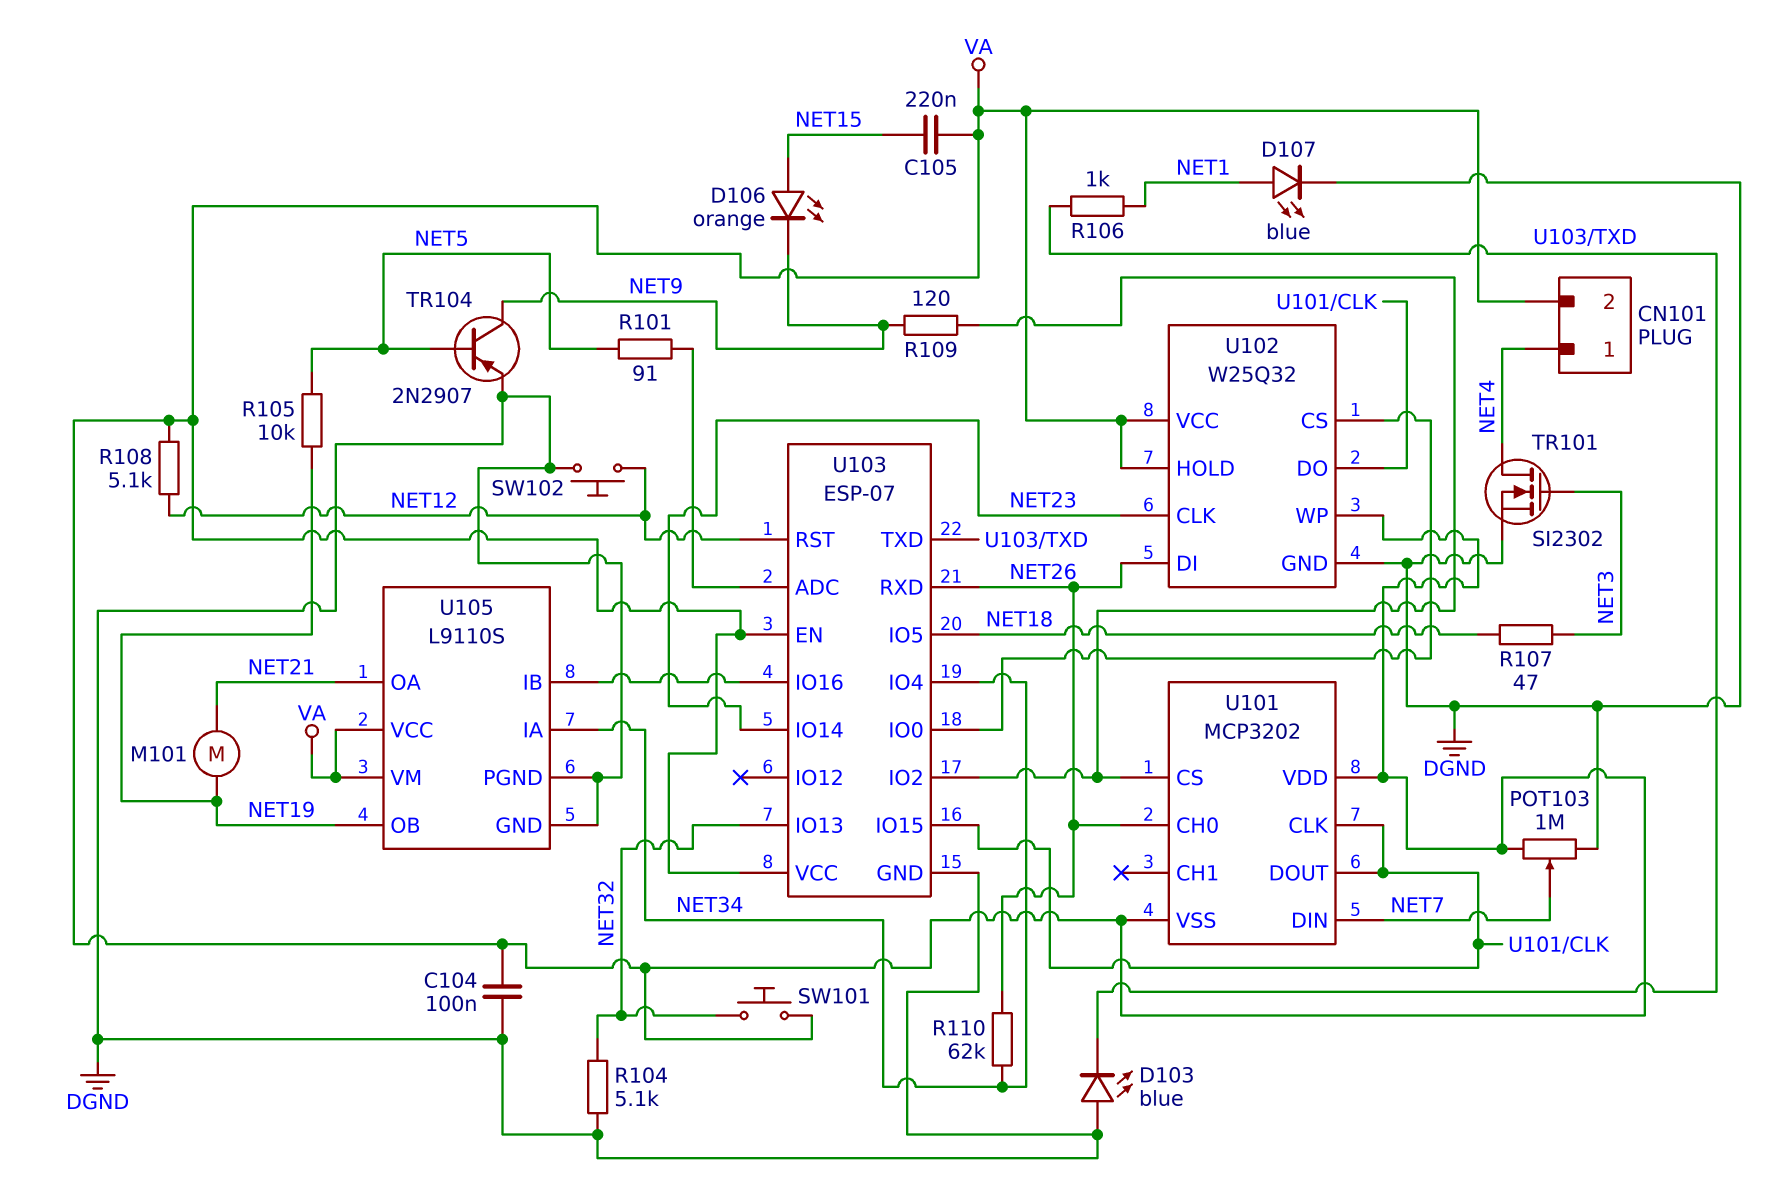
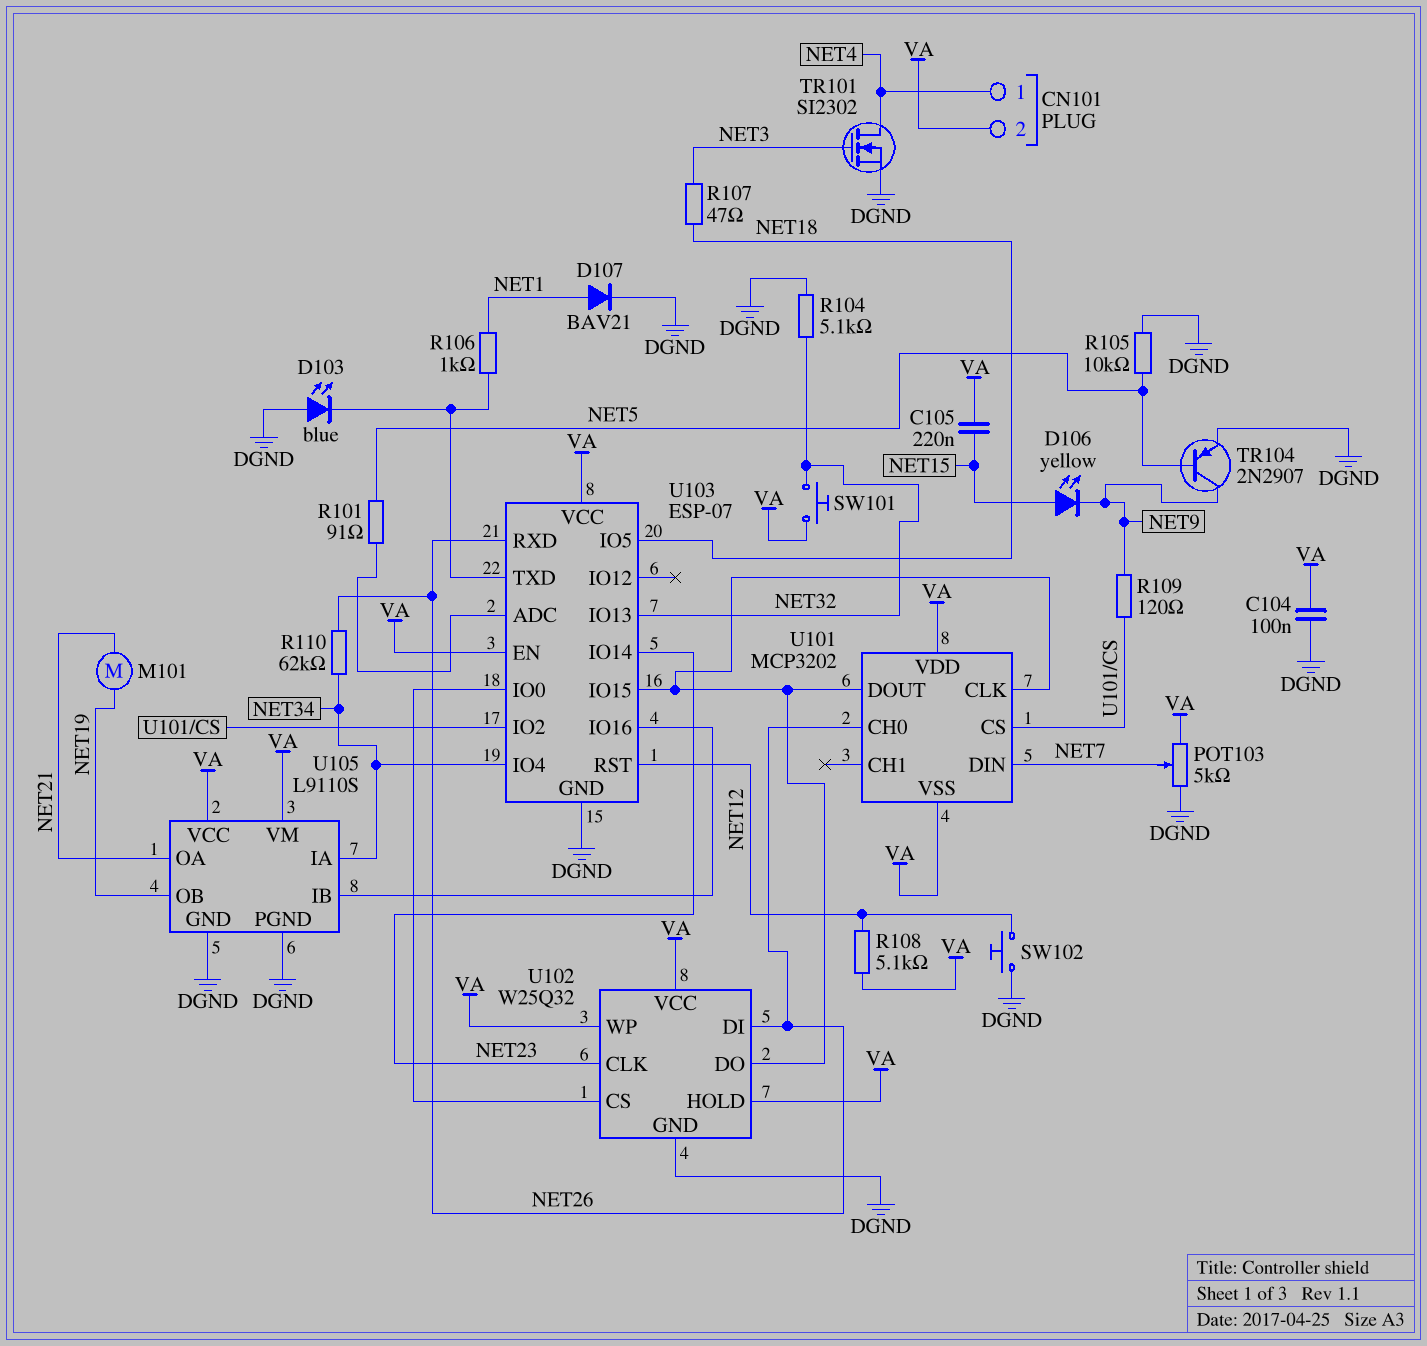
D106: LED orange (A NET15, K NET9) -> LED yellow (A NET15, K NET9)
D107: LED blue (A NET1, K DGND) -> diode BAV21 (A NET1, K DGND)
POT103: 1M (DGND, VA, wiper NET7) -> 5k (DGND, VA, wiper NET7)
R105: 10k (NET5, NET19) -> 10k (DGND, NET5)

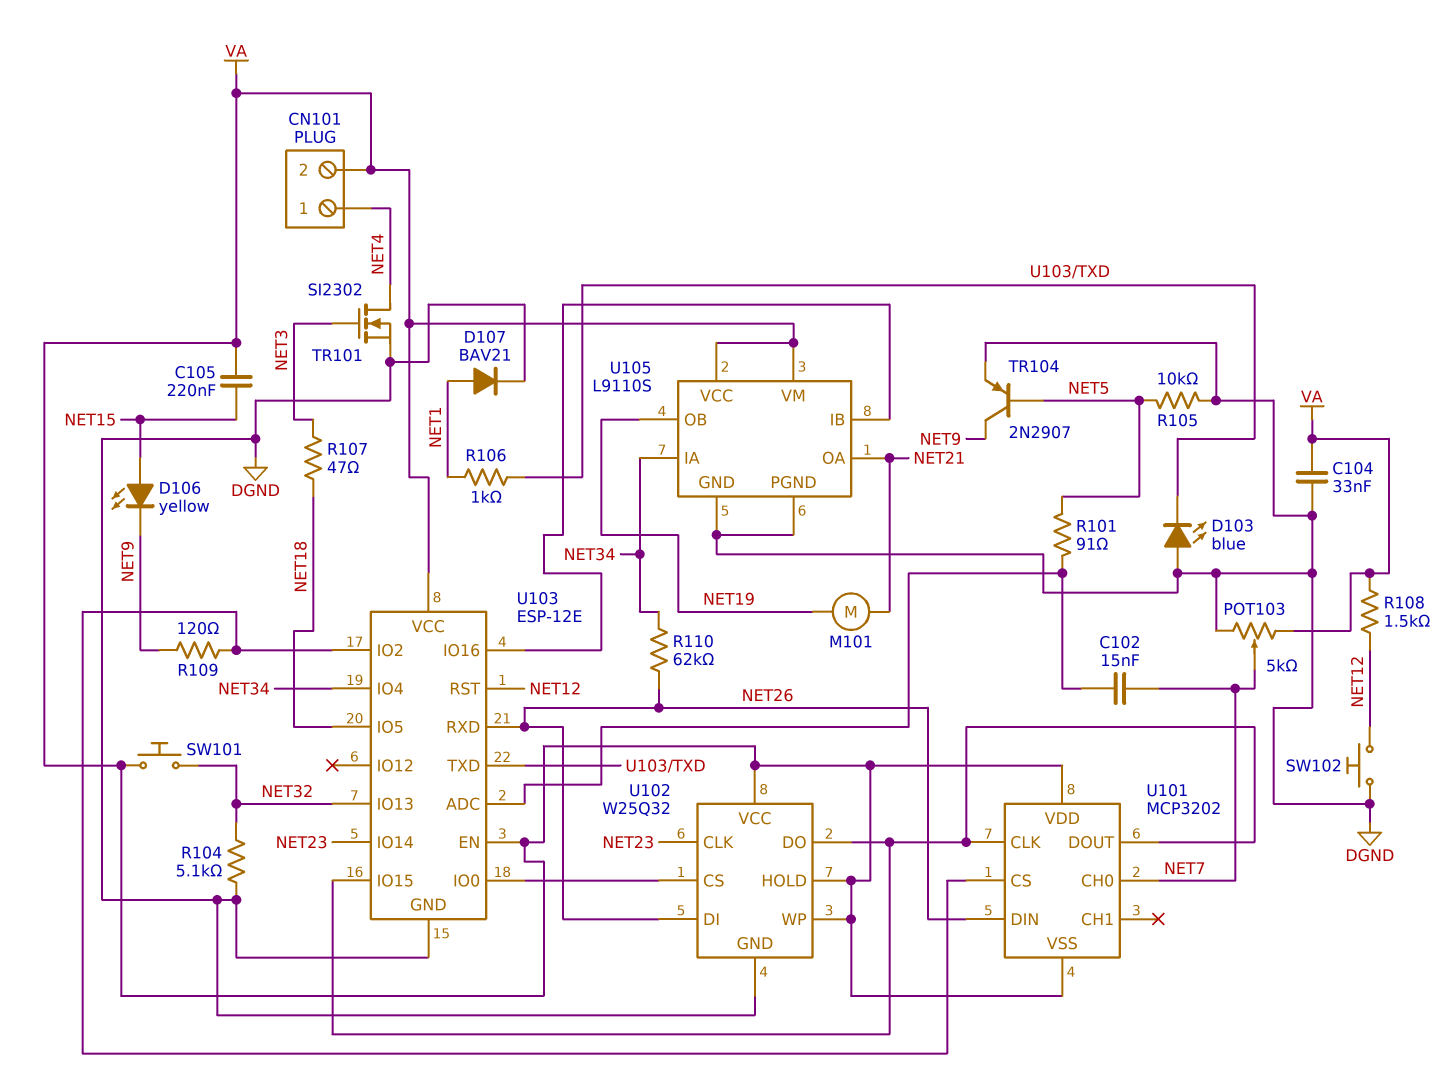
C102: none -> 15nF (NET7, U103/ADC)
C104: 100nF (DGND, VA) -> 33nF (DGND, VA)
R108: 5.1k (NET12, VA) -> 1.5k (NET12, VA)
U101 pin CH0: NET26 -> NET7
U101 pin DIN: NET7 -> NET26
U103: ESP-07 -> ESP-12E

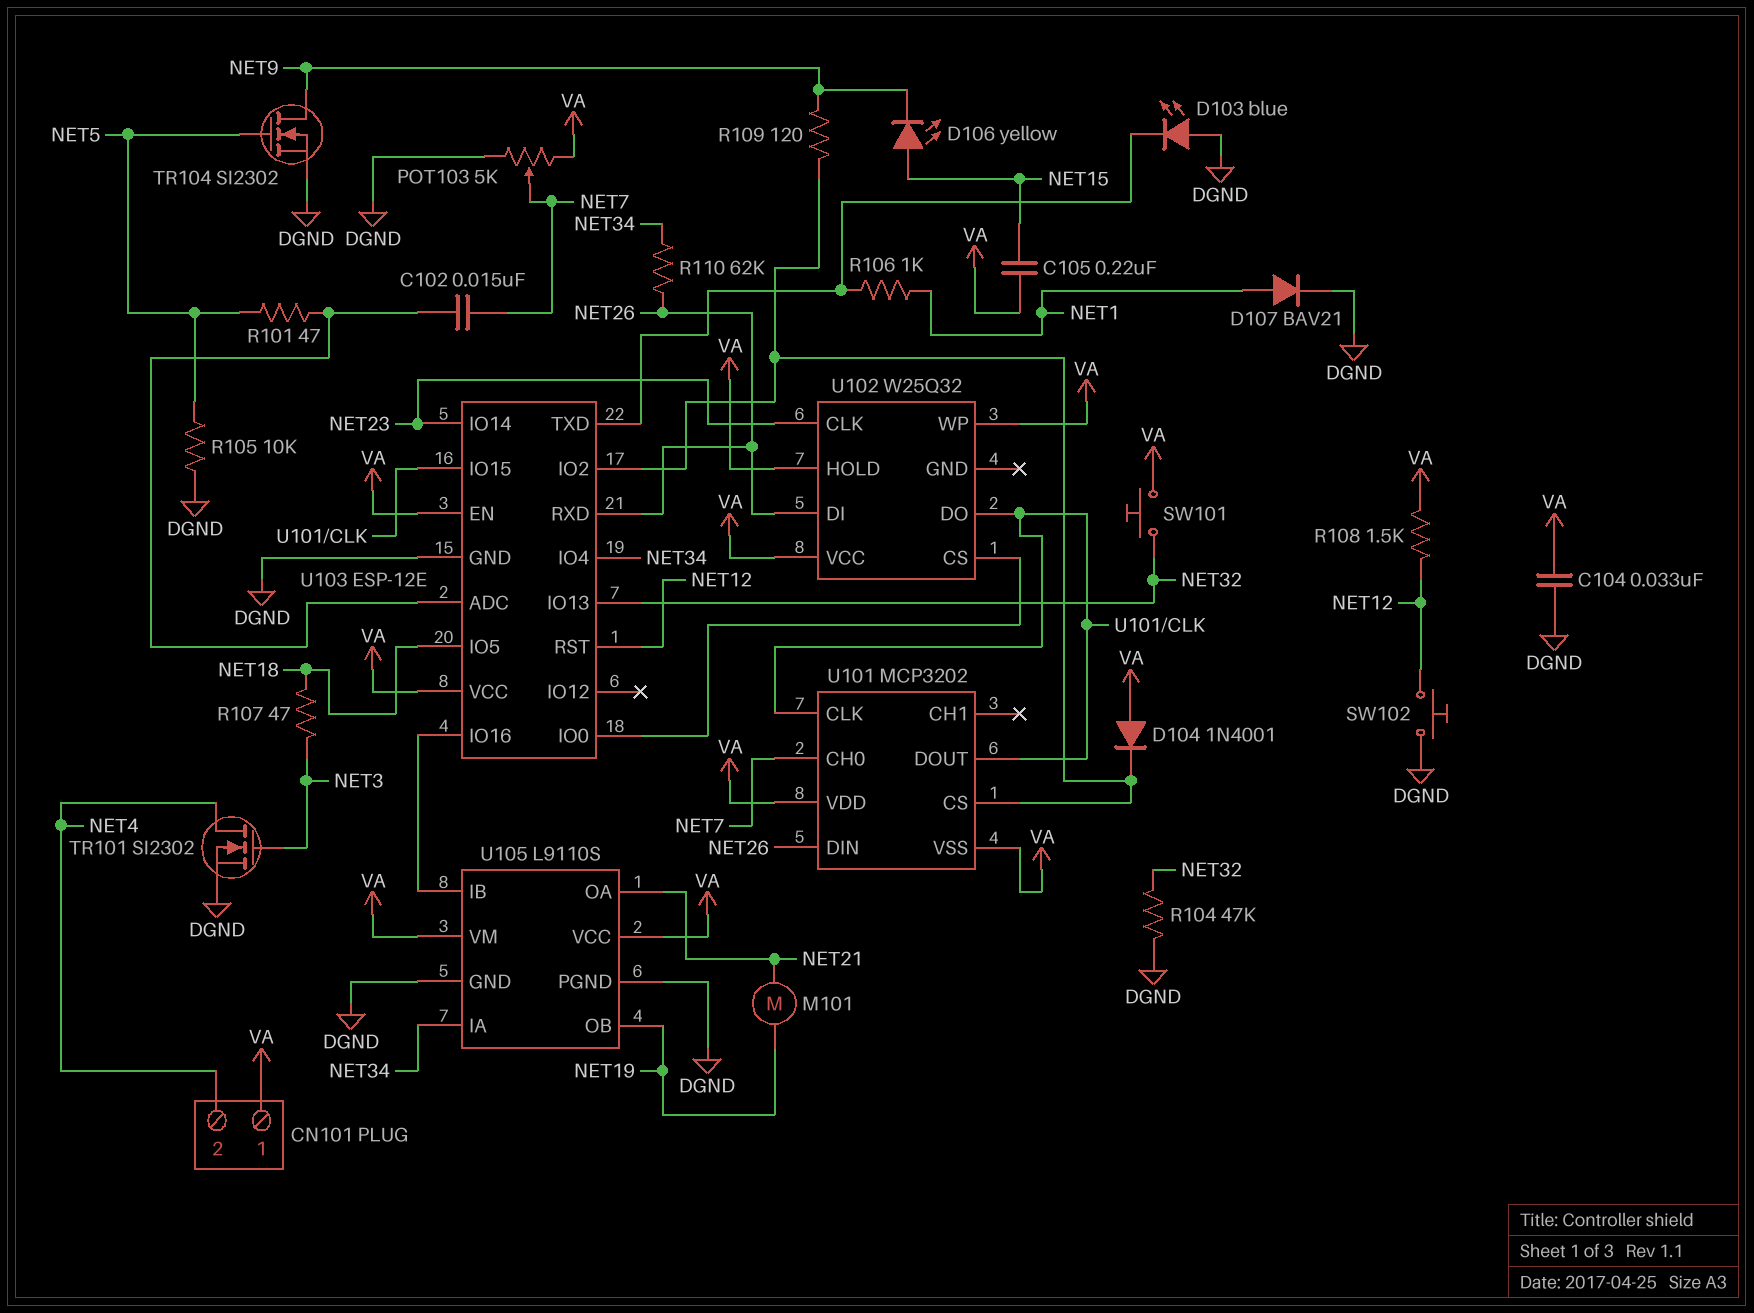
CN101 pin 1: NET4 -> VA
CN101 pin 2: VA -> NET4
D104: none -> diode 1N4001 (A VA, K U101/CS)
R101: 91 (NET5, U103/ADC) -> 47 (NET5, U103/ADC)
R104: 5.1k (DGND, NET32) -> 47k (DGND, NET32)
TR104: PNP 2N2907 (B NET5, C NET9, E DGND) -> NMOS SI2302 (G NET5, D NET9, S DGND)
U102 pin GND: DGND -> none

